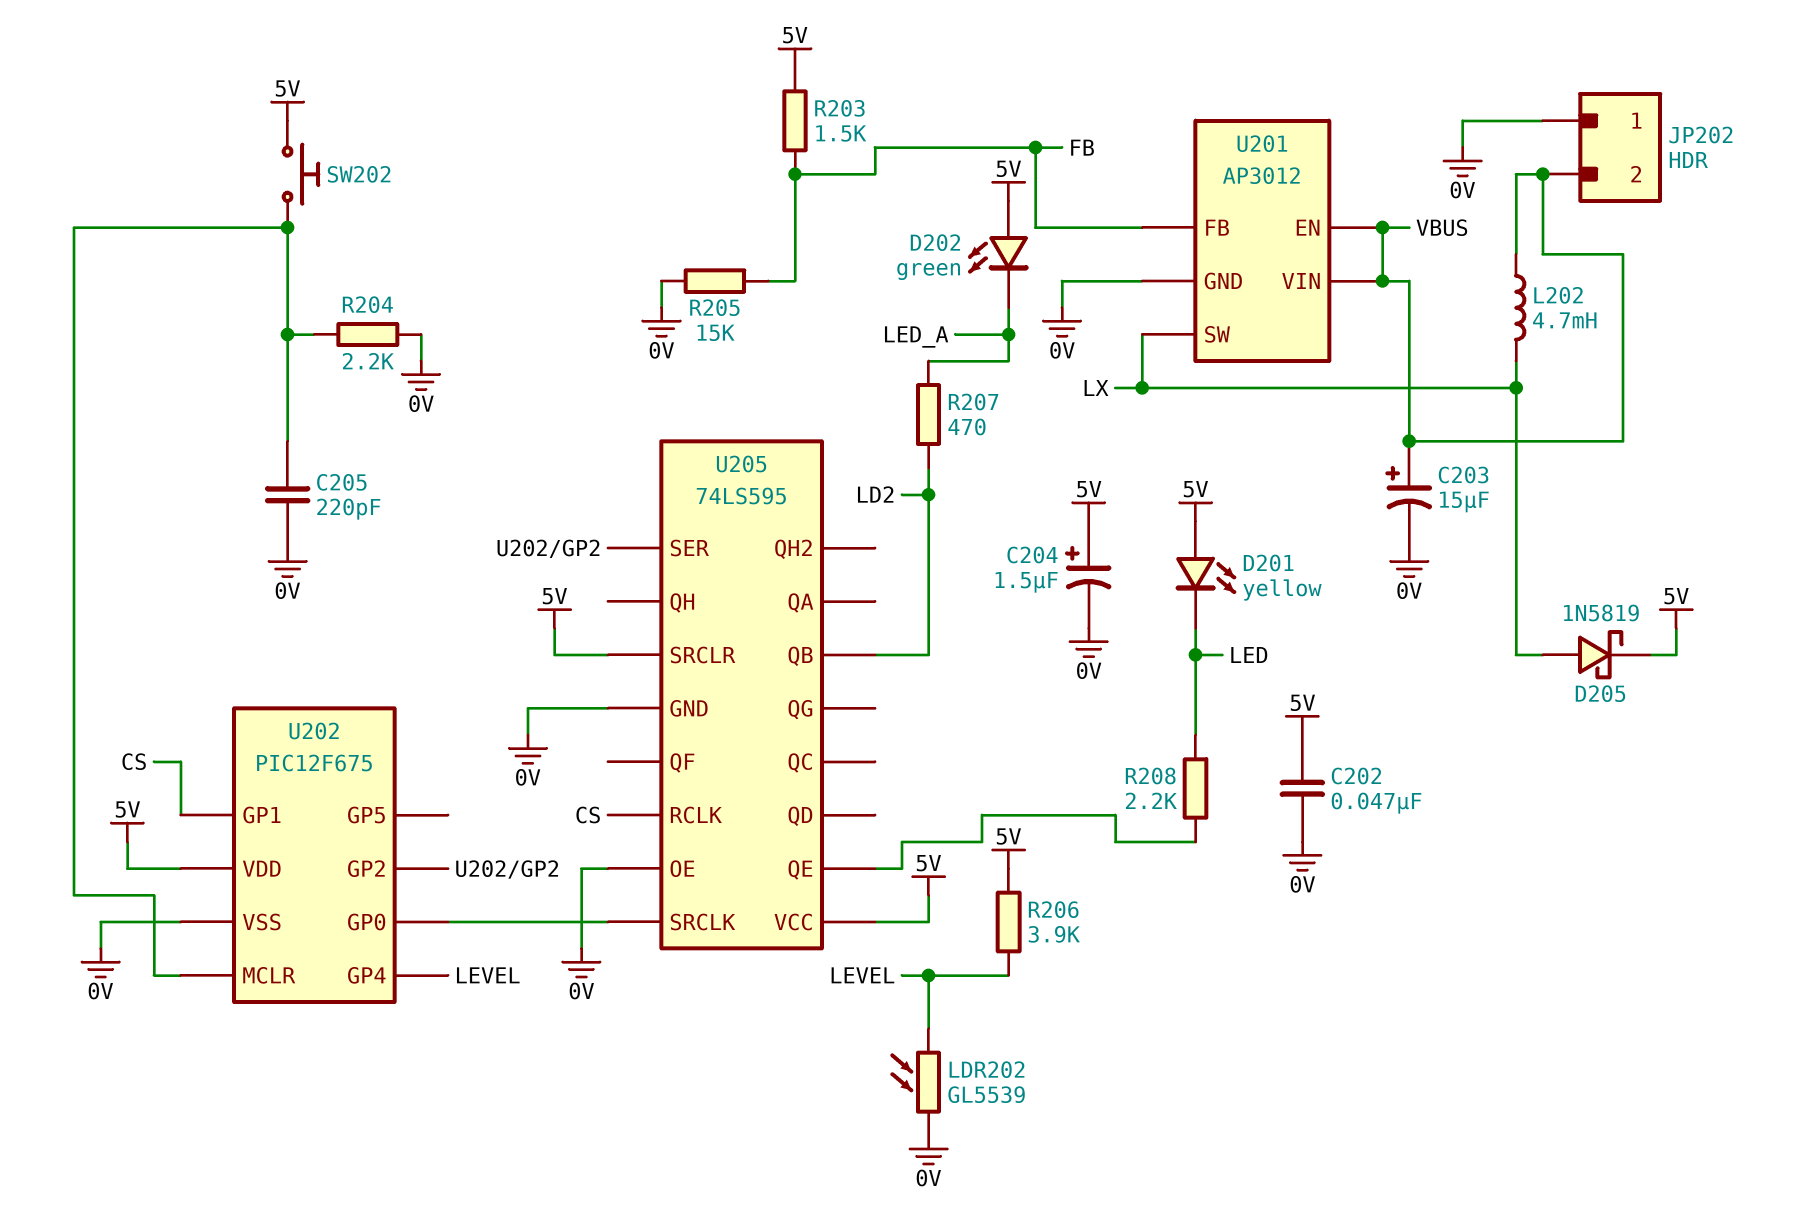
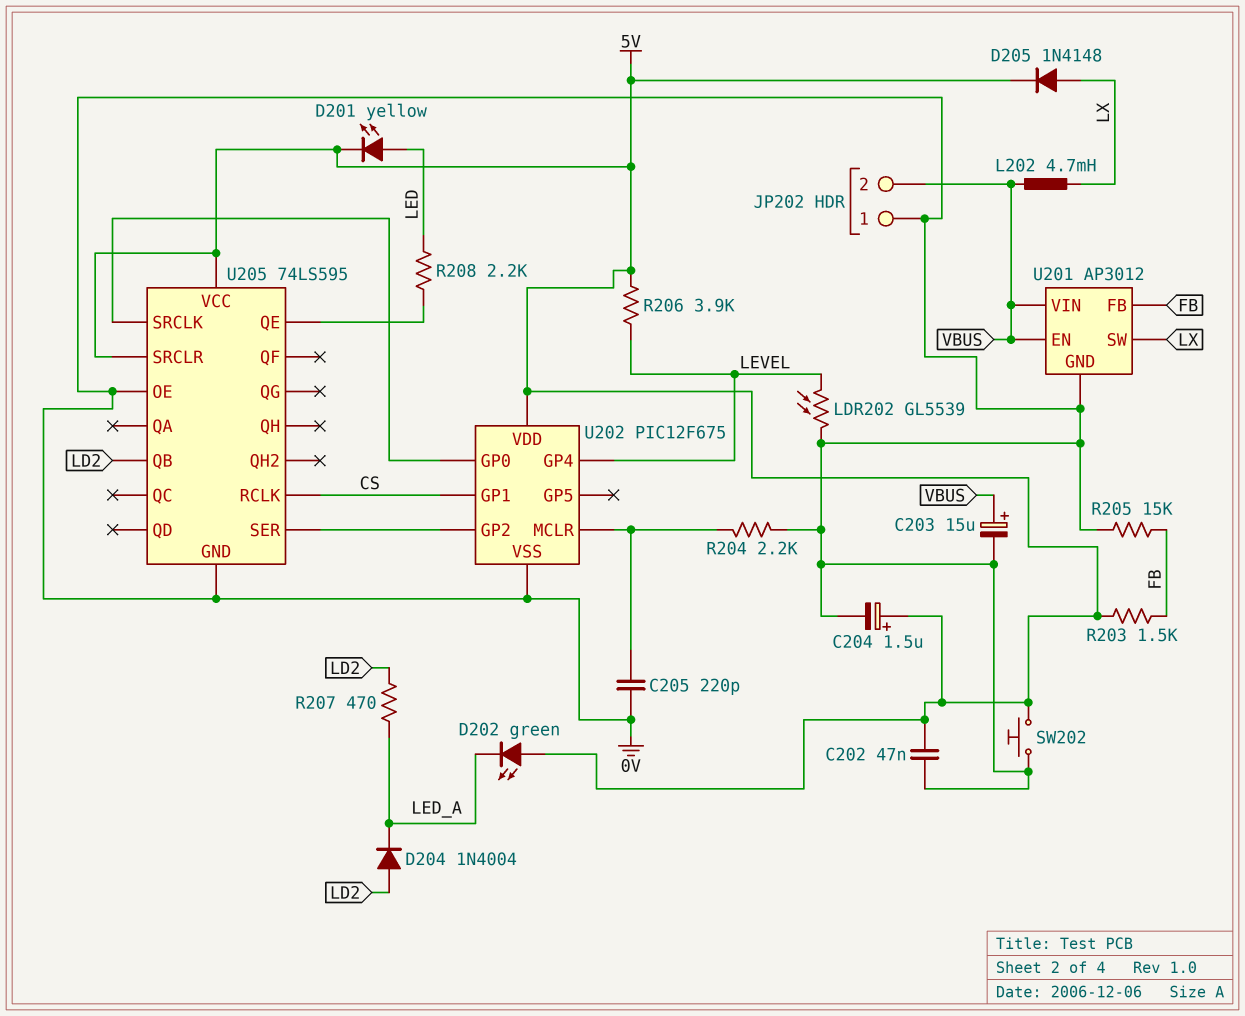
D201: LED yellow (A 5V, K LED) -> LED yellow (A LED, K 5V)
D204: none -> diode 1N4004 (A LD2, K LED_A)
D205: schottky 1N5819 (A LX, K 5V) -> diode 1N4148 (A LX, K 5V)
SW202: button (5V, U202/MCLR) -> button (0V, 5V)

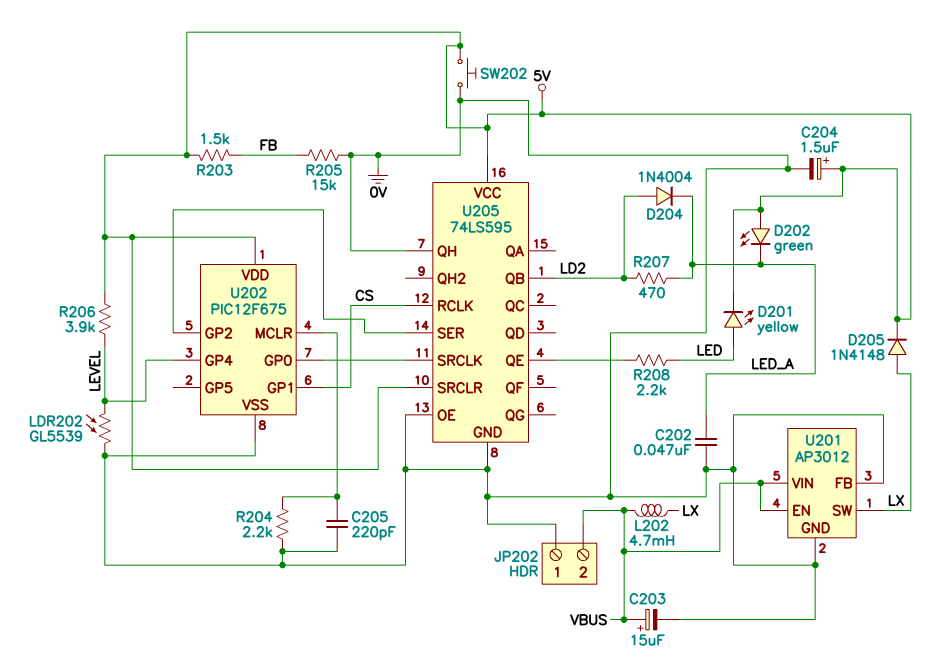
C202: 47nF (0V, 5V) -> 47nF (0V, LED_A)
U201 pin FB: FB -> 0V
U205 pin QH: none -> 0V

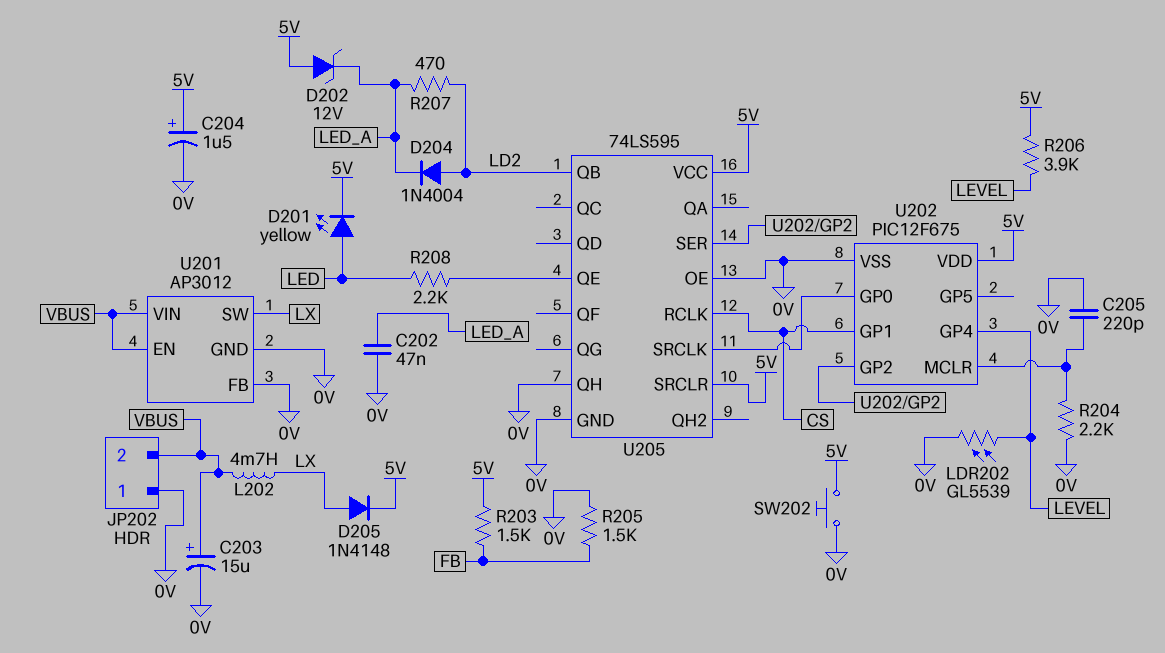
D202: LED green (A 5V, K LED_A) -> zener 12V (A 5V, K LED_A)
R205: 15k (0V, FB) -> 1.5k (0V, FB)

